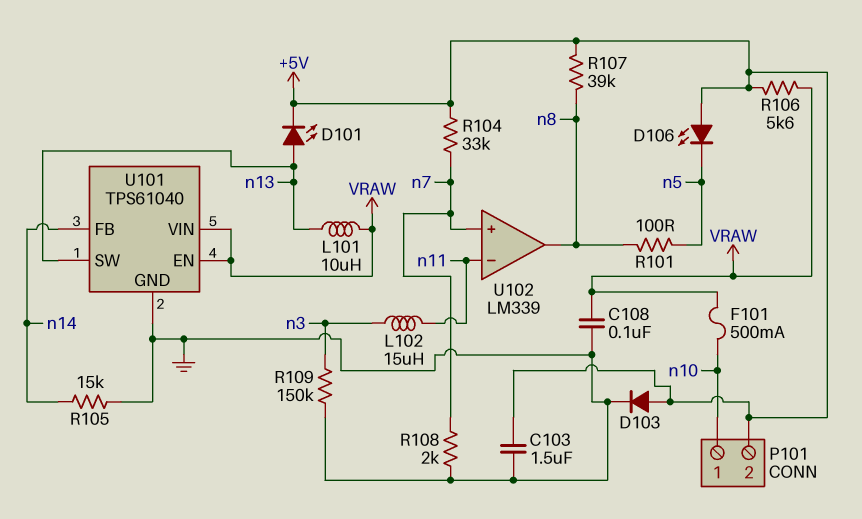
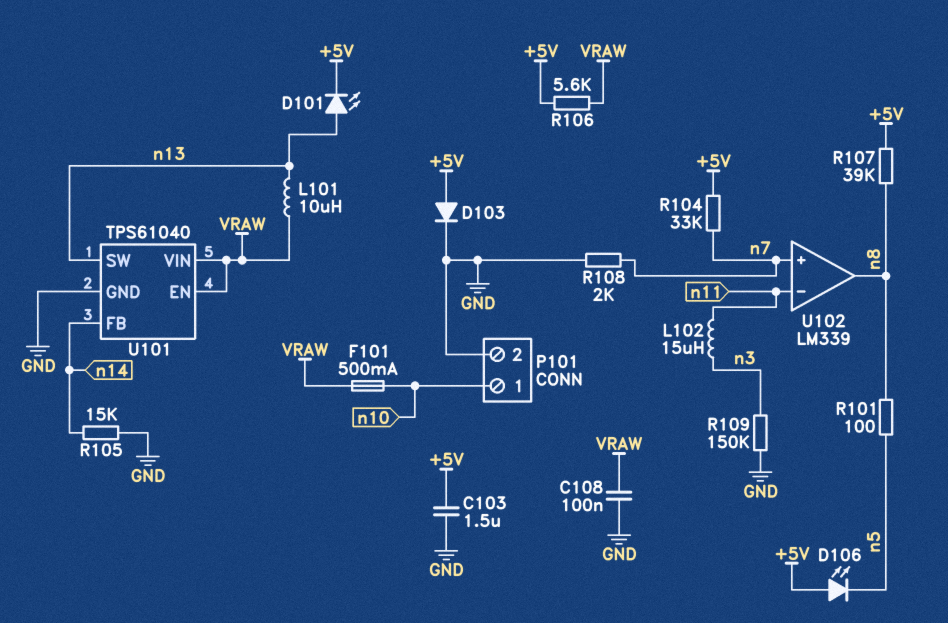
P101 pin 2: +5V -> GND

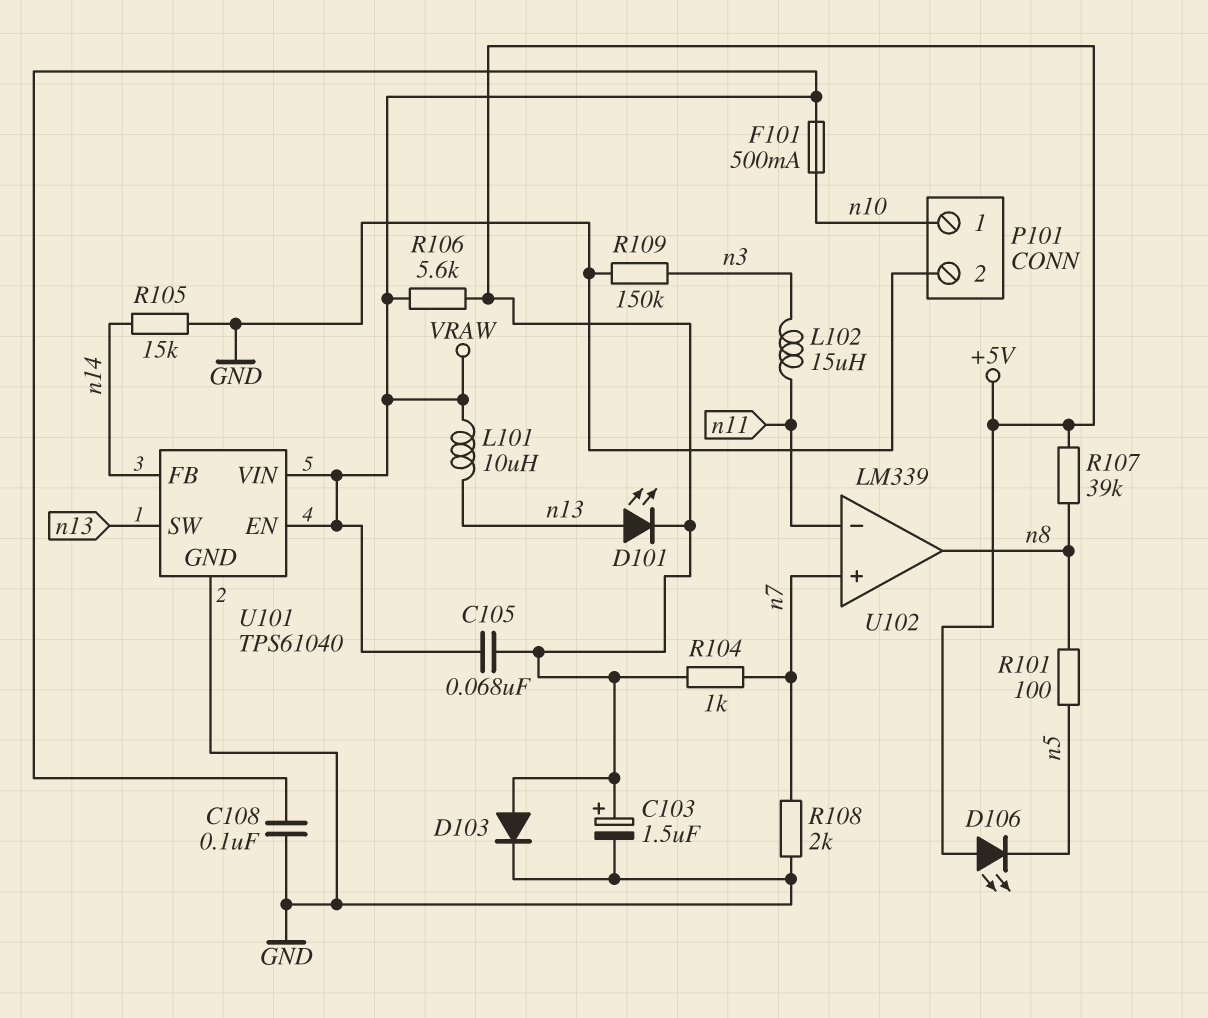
C103: 1.5uF (+5V, GND) -> 1.5uF (plus +5V, minus GND)
C105: none -> 68nF (+5V, VRAW)
R104: 33k (+5V, n7) -> 1k (+5V, n7)

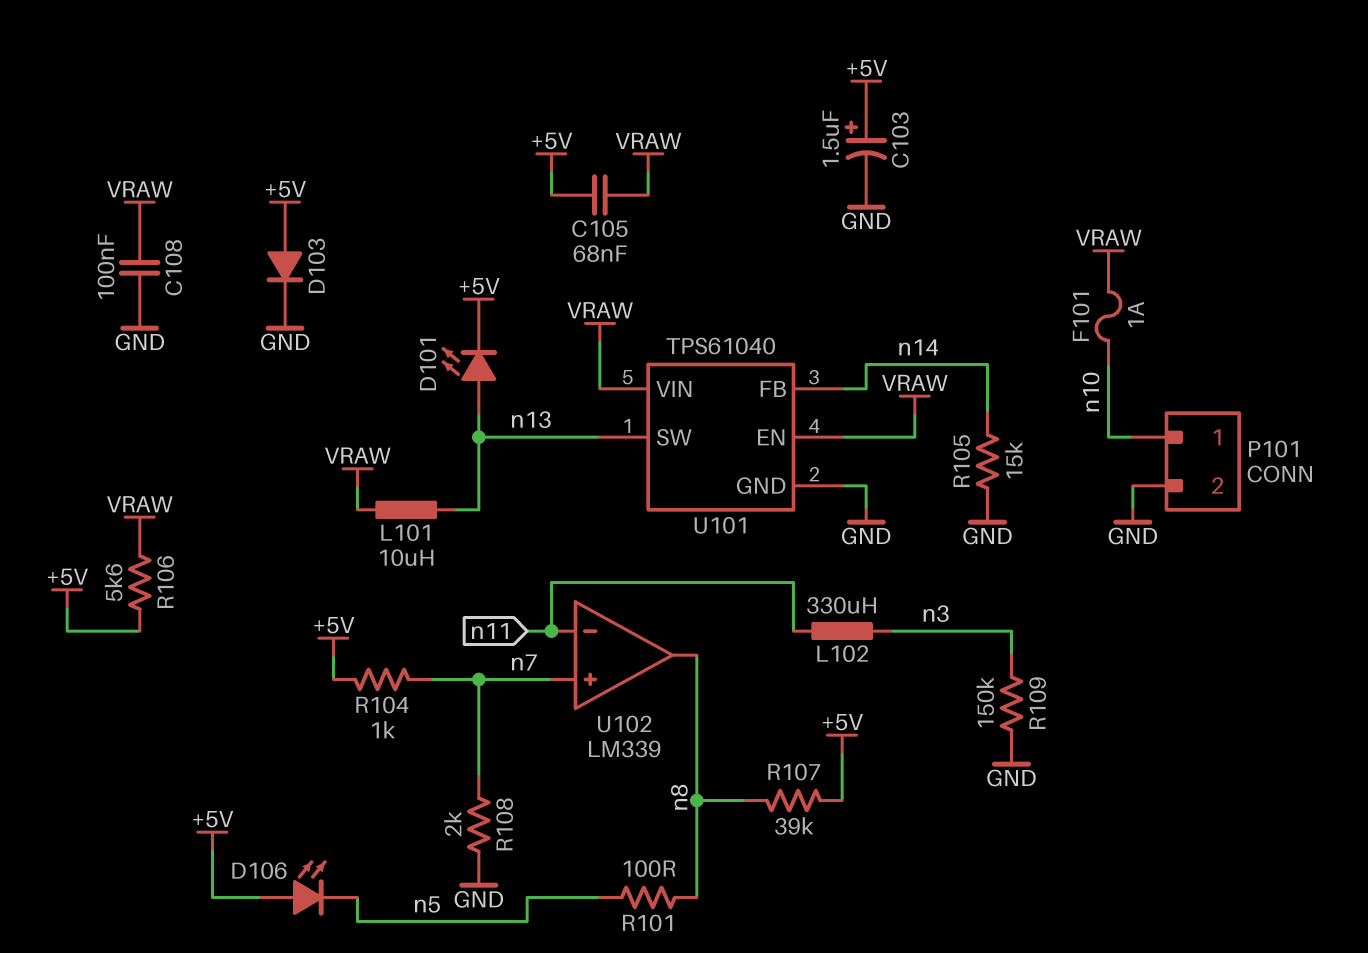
F101: 500mA (VRAW, n10) -> 1A (VRAW, n10)
L102: 15uH (n3, n11) -> 330uH (n3, n11)

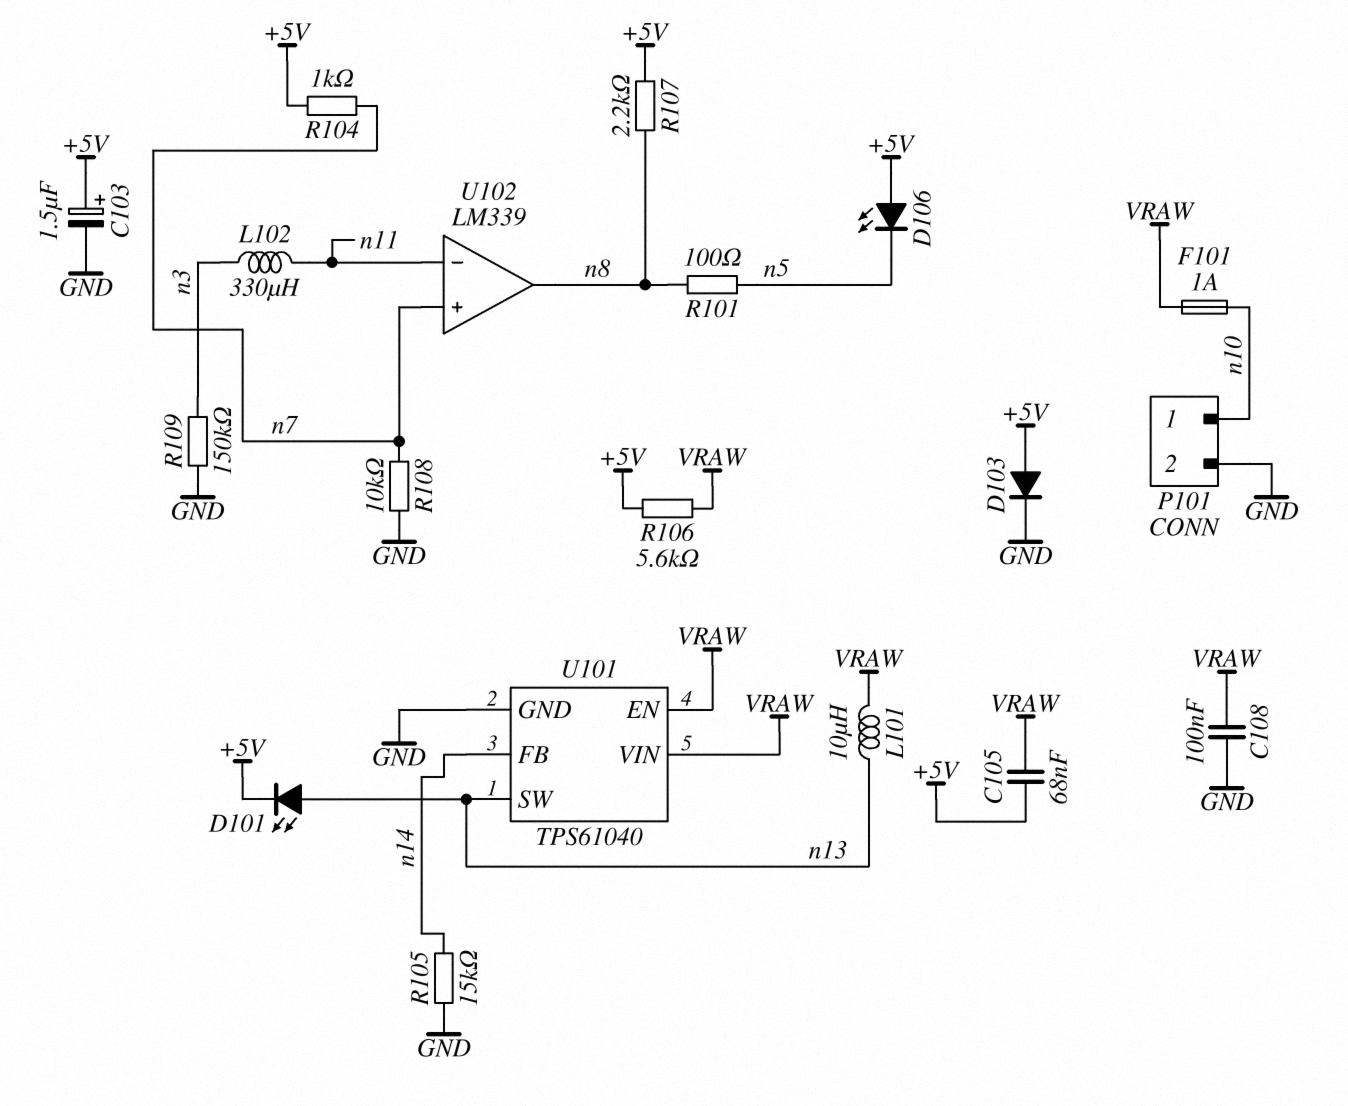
R107: 39k (+5V, n8) -> 2.2k (+5V, n8)
R108: 2k (GND, n7) -> 10k (GND, n7)

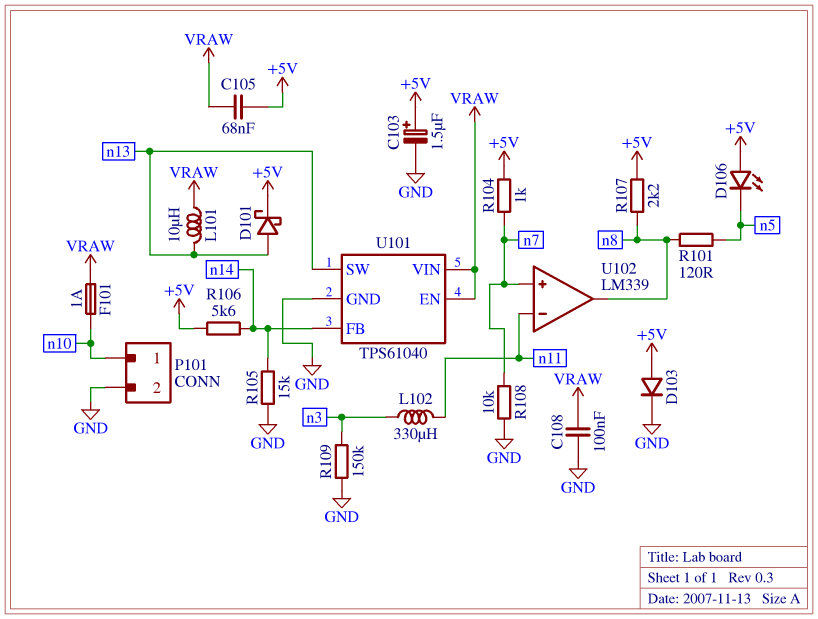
D101: LED (A n13, K +5V) -> schottky (A n13, K +5V)
R101: 100 (n5, n8) -> 120 (n5, n8)
R106: 5.6k (+5V, VRAW) -> 5.6k (+5V, n14)

